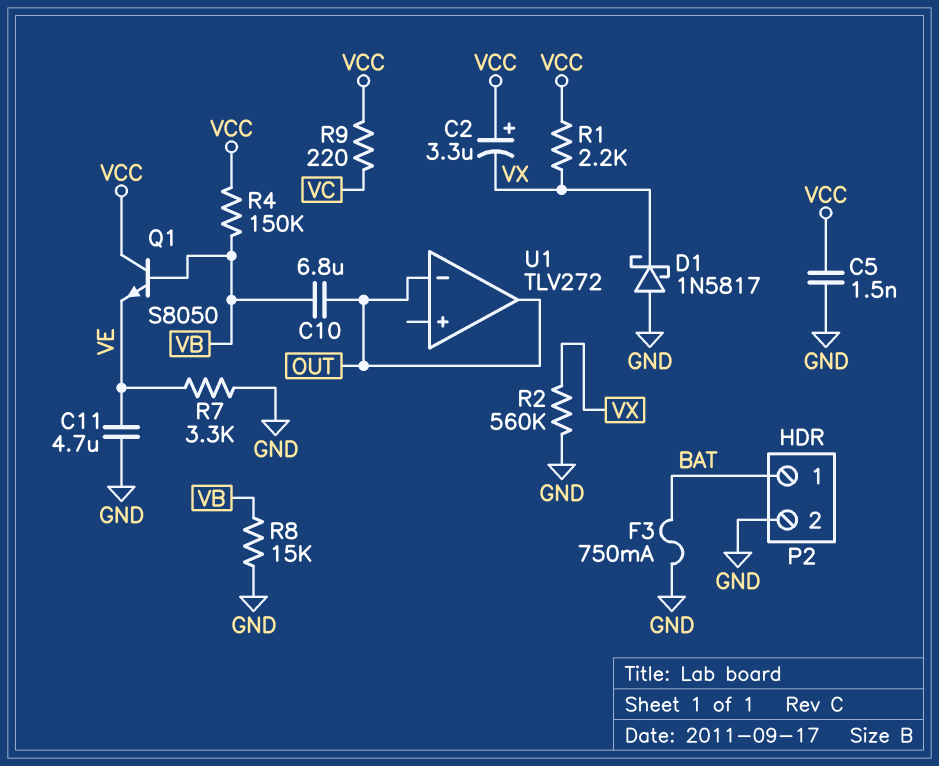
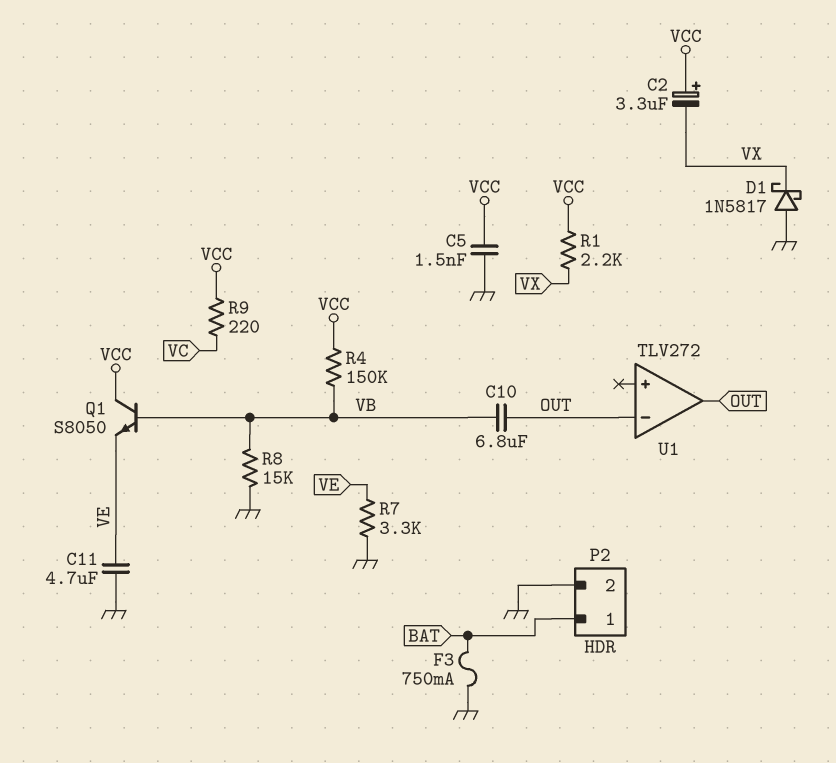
R2: 560k (GND, VX) -> none

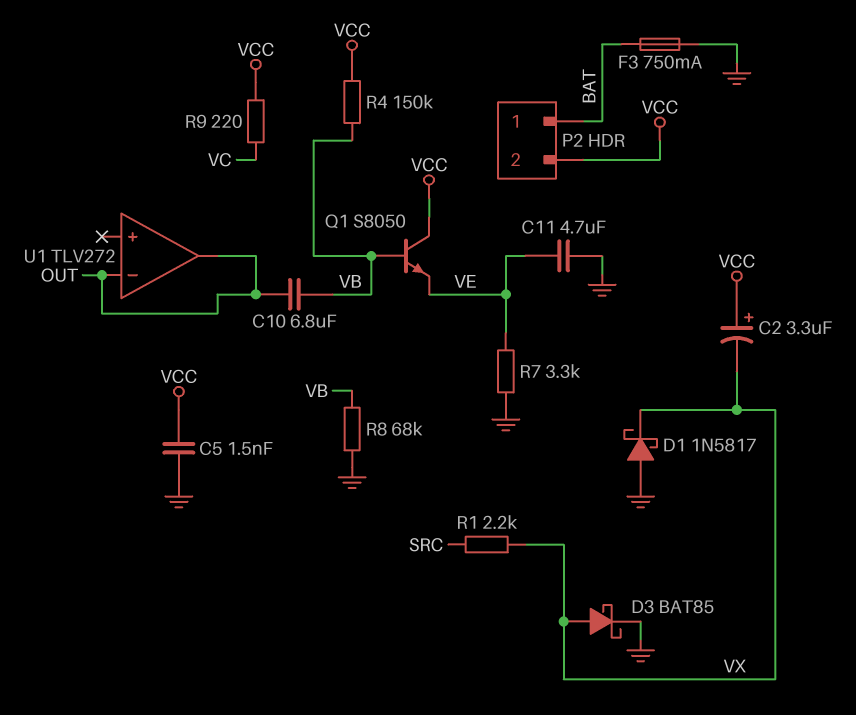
D3: none -> schottky BAT85 (A VX, K GND)
P2 pin 2: GND -> VCC
R1: 2.2k (VCC, VX) -> 2.2k (SRC, VX)
R8: 15k (GND, VB) -> 68k (GND, VB)

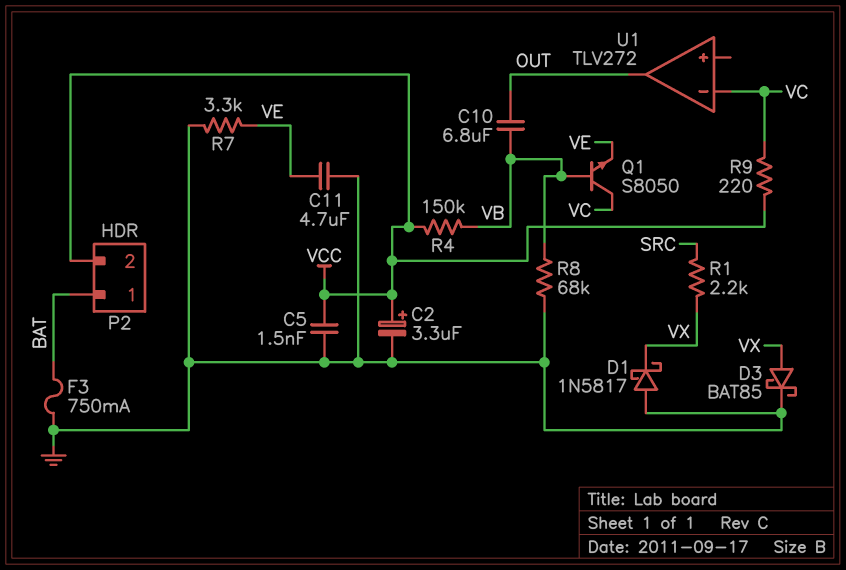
C2: 3.3uF (plus VCC, minus VX) -> 3.3uF (plus VCC, minus GND)
Q1: NPN S8050 (B VB, C VCC, E VE) -> NPN S8050 (B VB, C VC, E VE)
U1 pin in-: OUT -> VC

